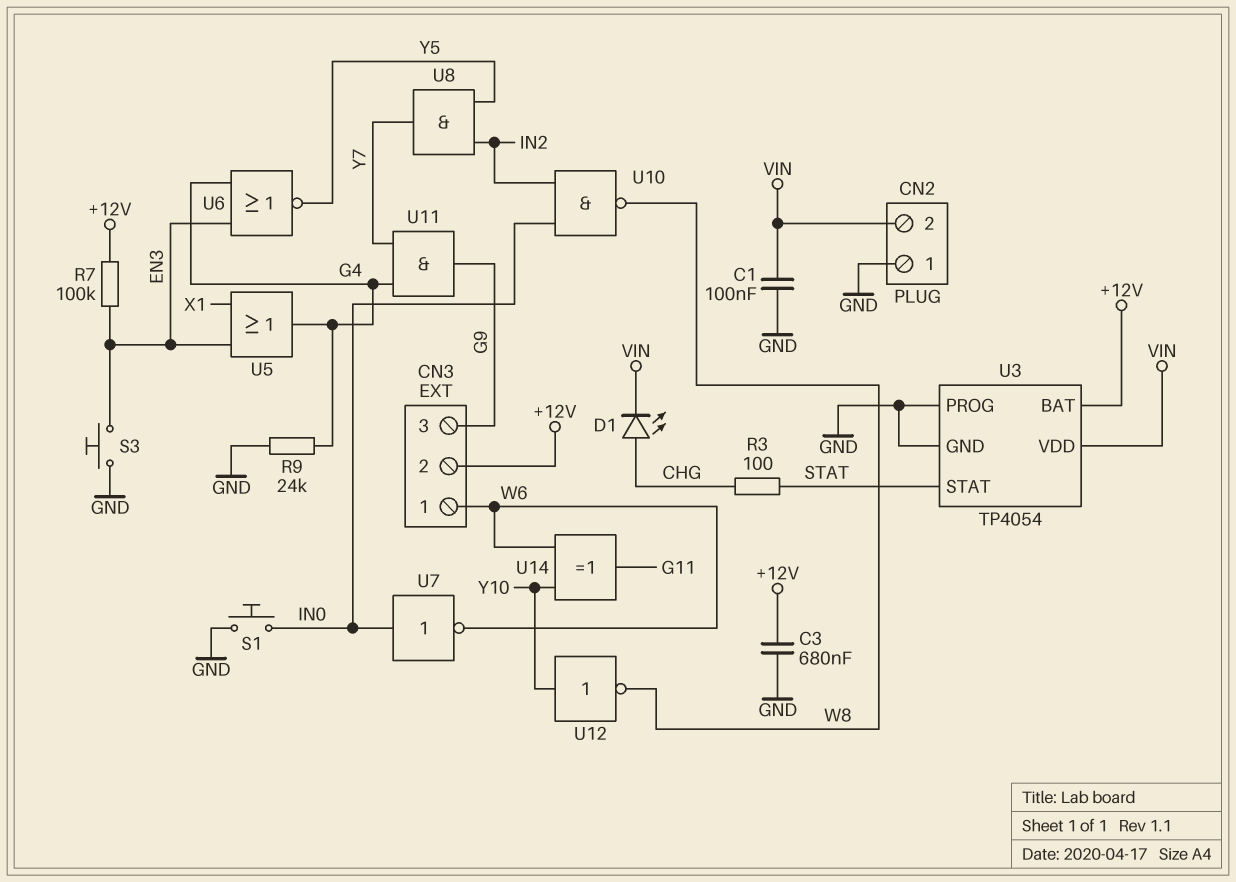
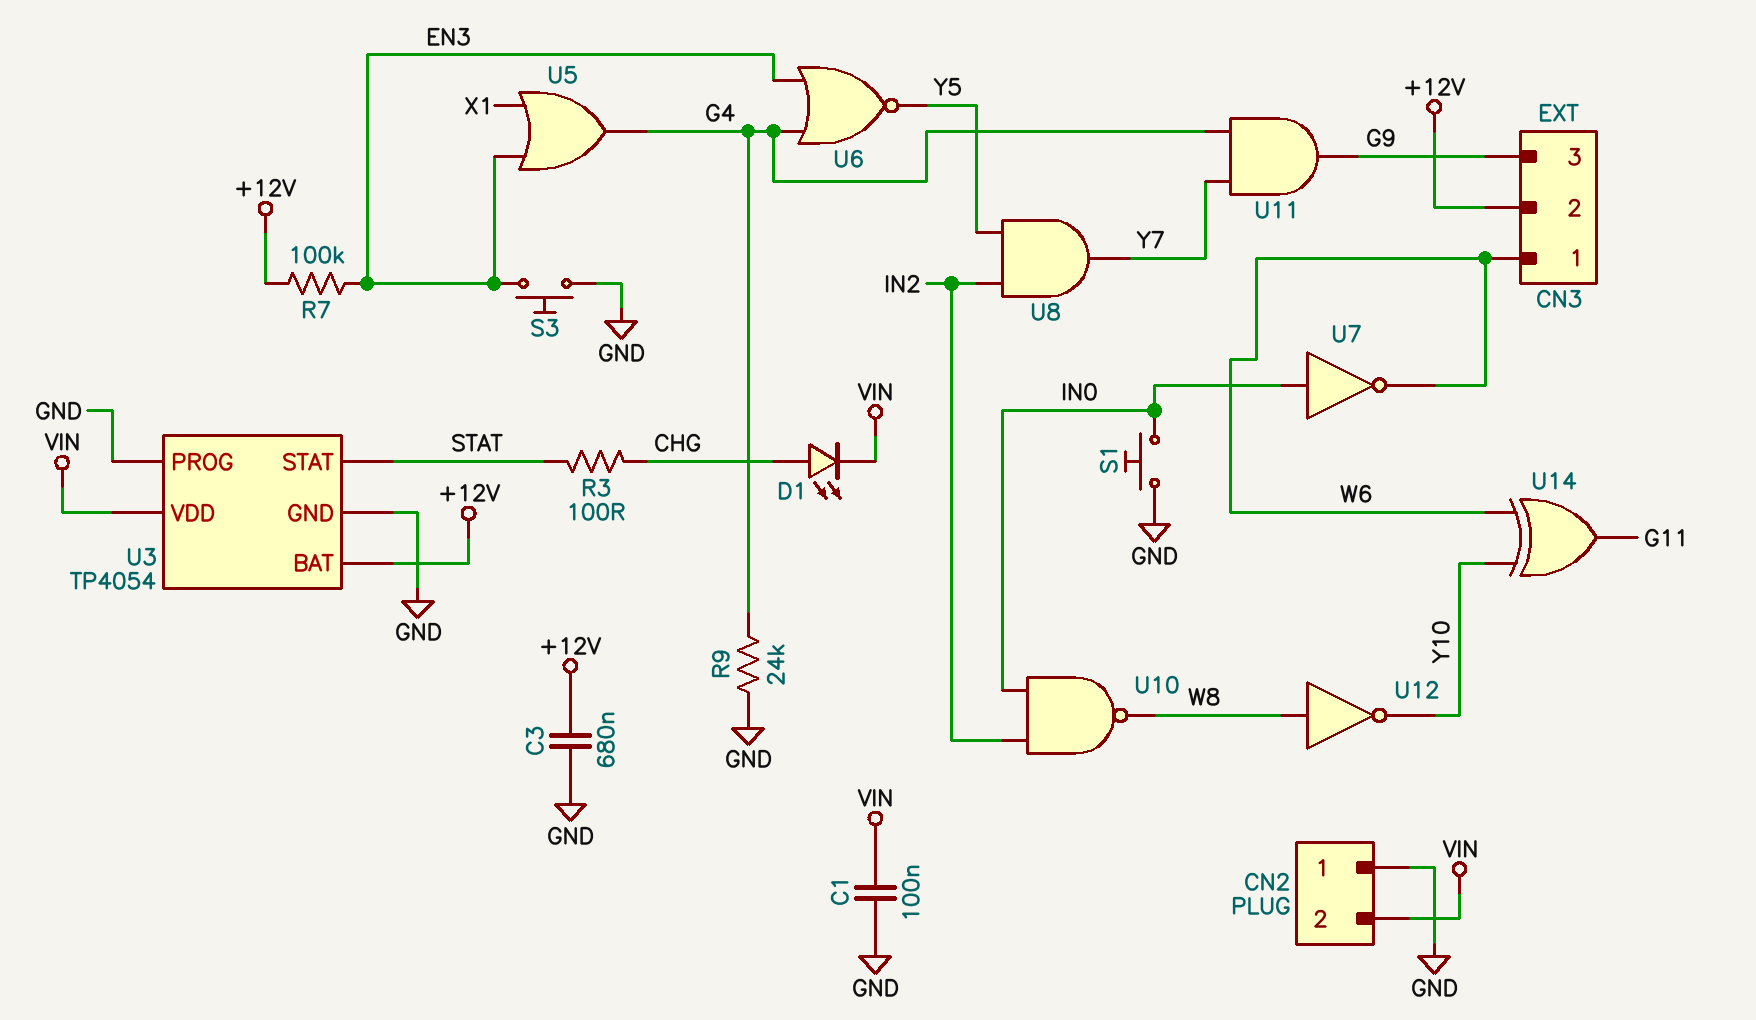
U12: NOT (in Y10, out W8) -> NOT (in W8, out Y10)

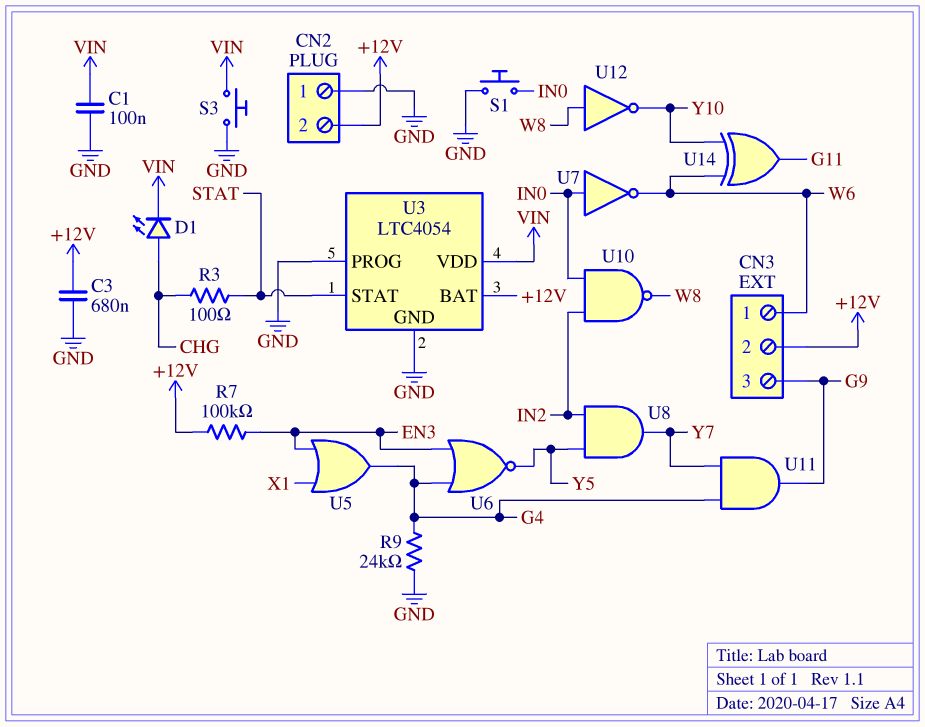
CN2 pin 2: VIN -> +12V
S3: button (EN3, GND) -> button (GND, VIN)
U3: TP4054 -> LTC4054

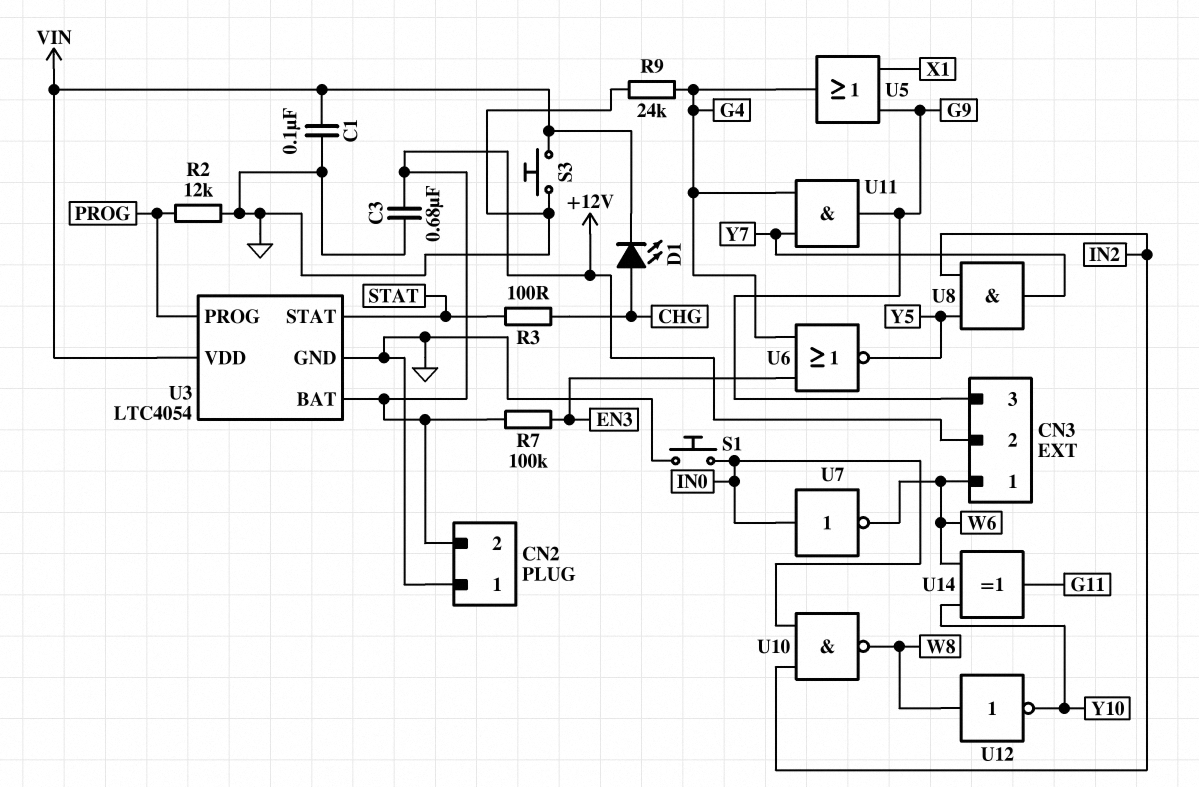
R2: none -> 12k (GND, PROG)
U3 pin PROG: GND -> PROG
U5: OR (in EN3, in X1, out G4) -> OR (in G9, in X1, out G4)

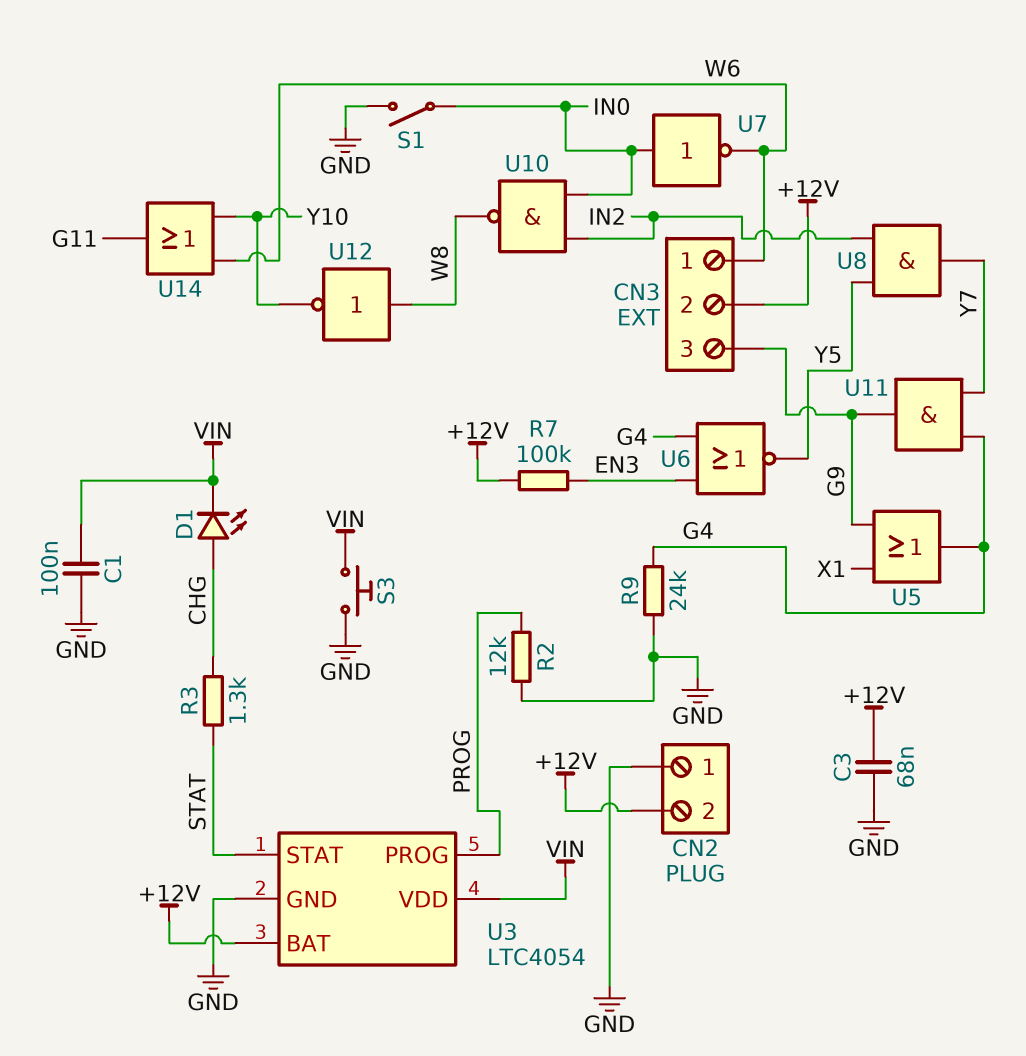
C3: 680nF (+12V, GND) -> 68nF (+12V, GND)
R3: 100 (CHG, STAT) -> 1.3k (CHG, STAT)
S1: button (GND, IN0) -> switch (GND, IN0)
U14: XOR (in W6, in Y10, out G11) -> OR (in W6, in Y10, out G11)

